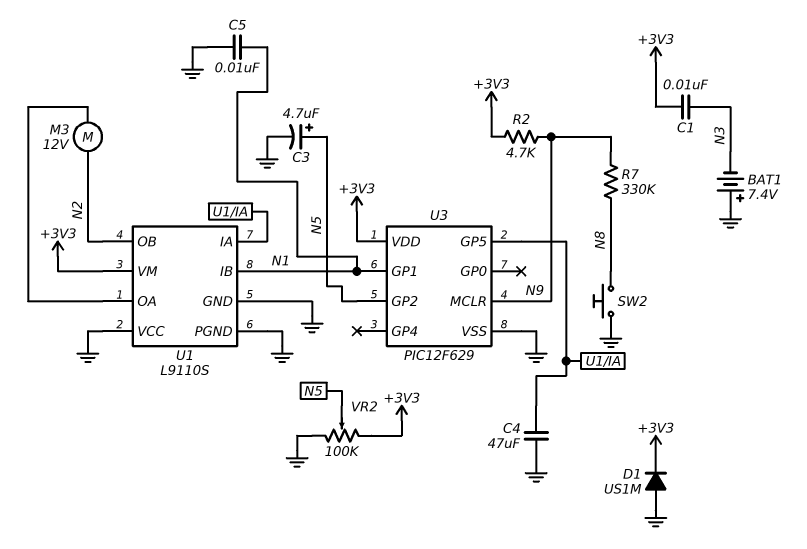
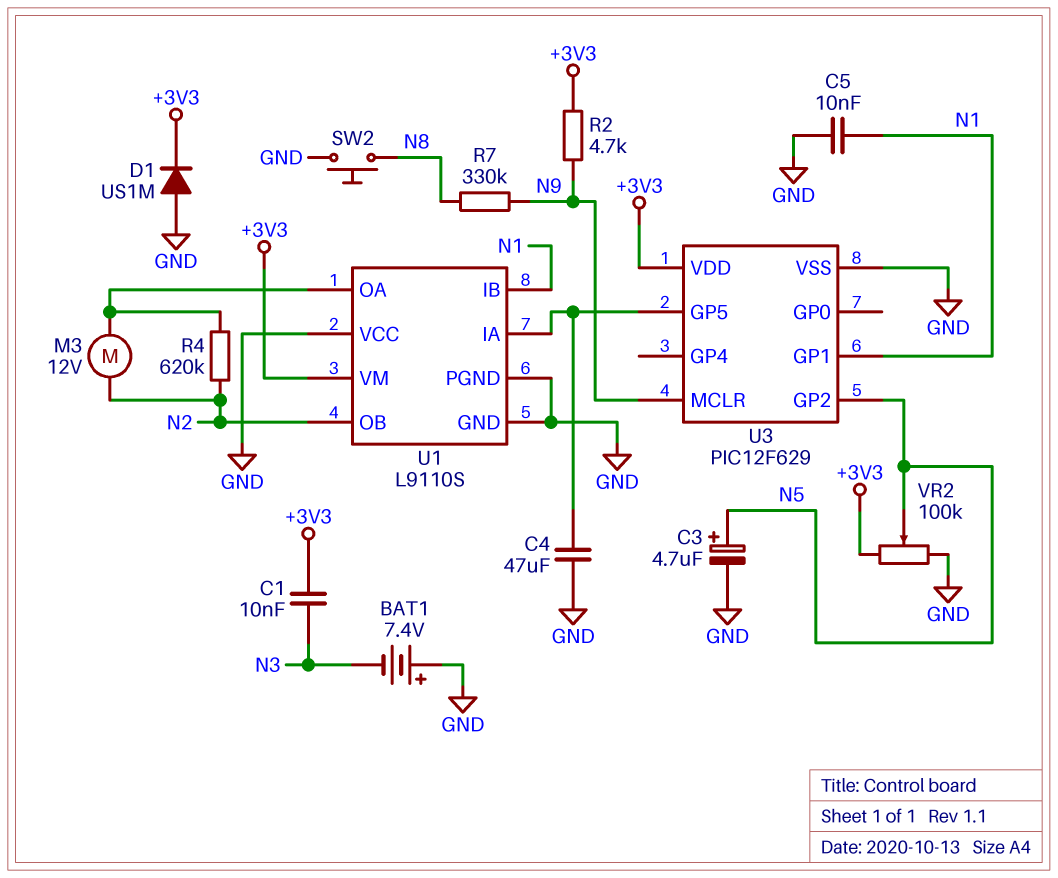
R4: none -> 620k (N2, U1/OA)

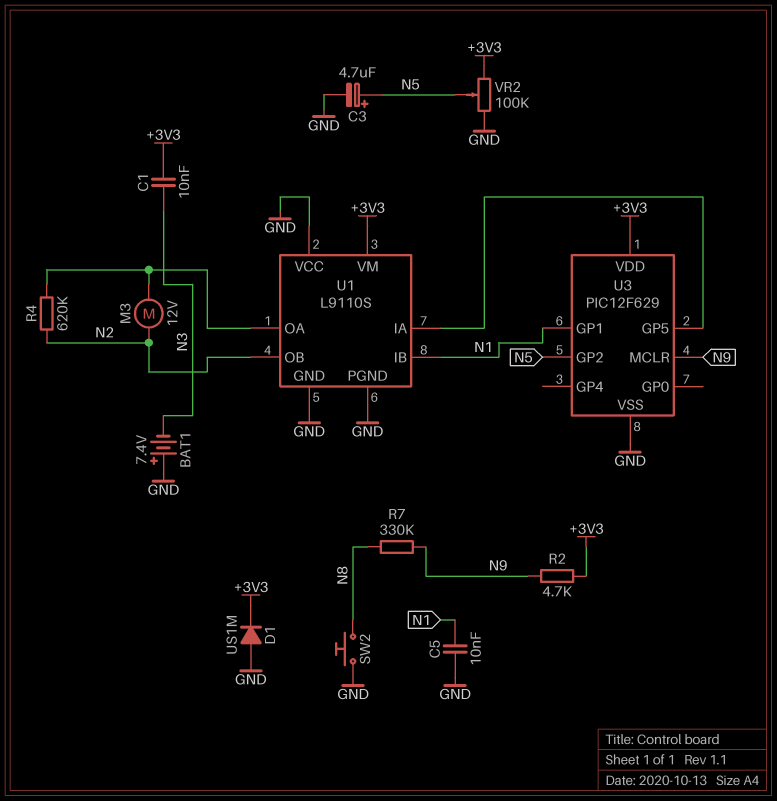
C4: 47uF (GND, U1/IA) -> none

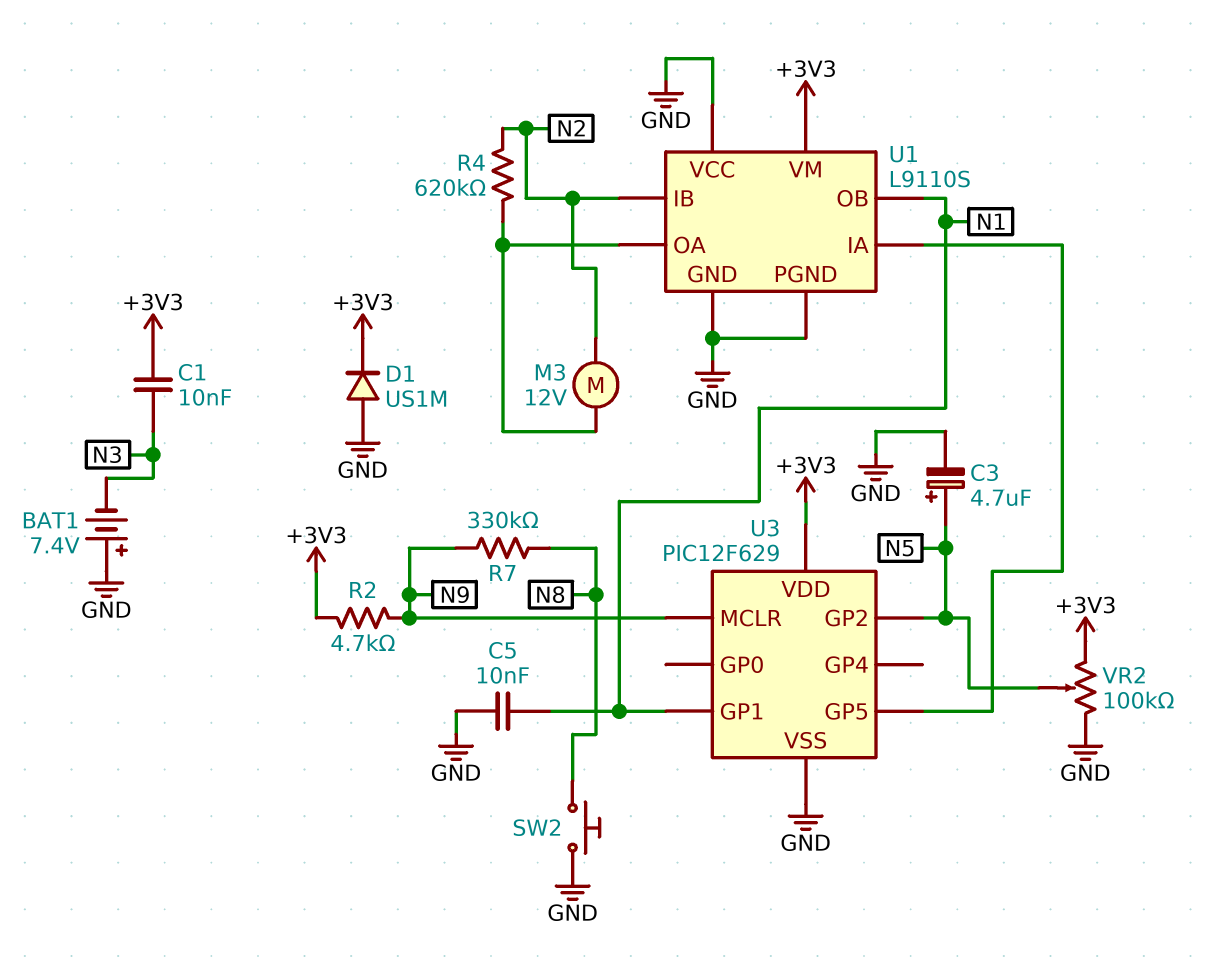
U1 pin IB: N1 -> N2
U1 pin OB: N2 -> N1

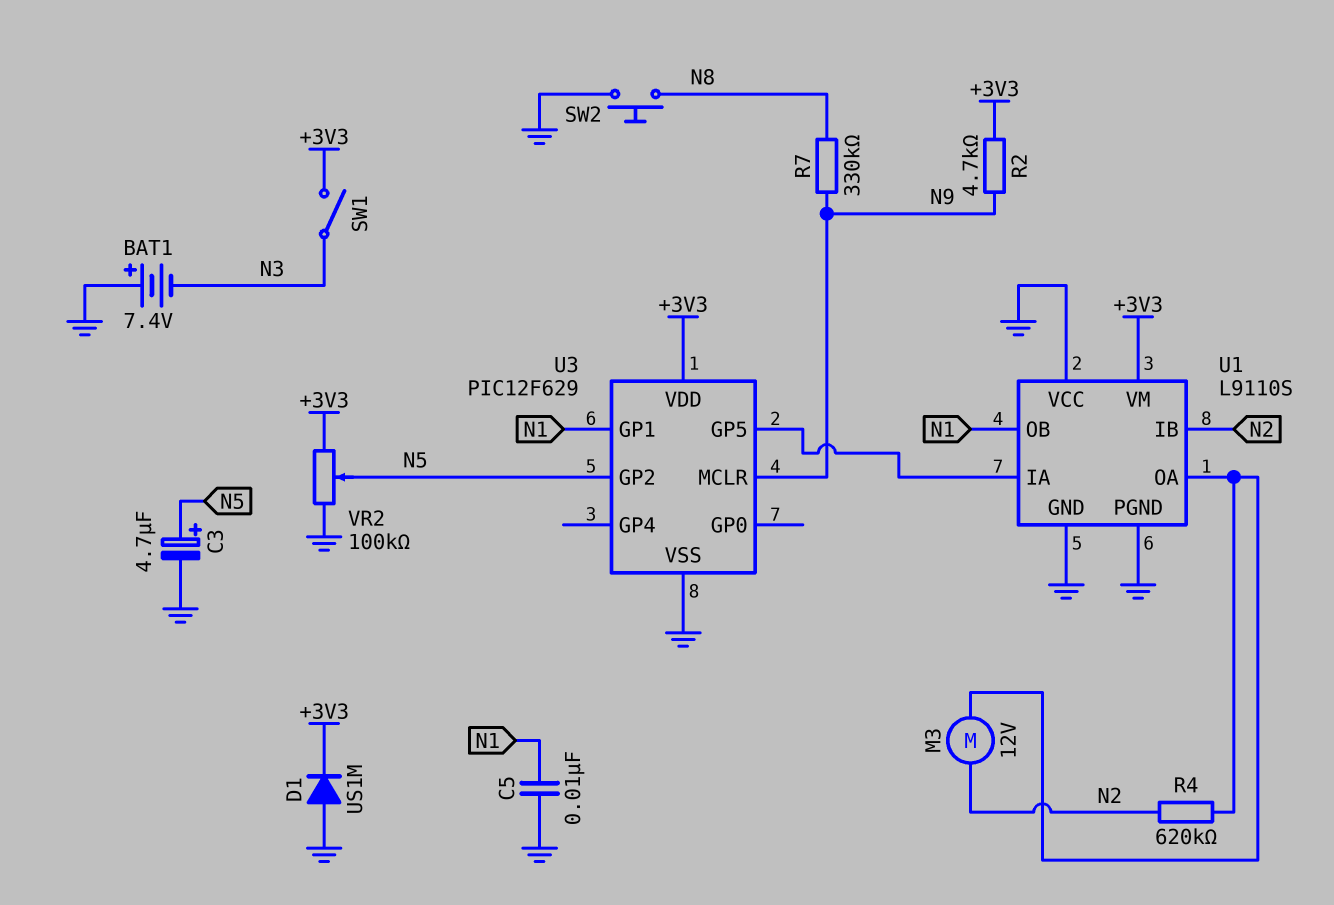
C1: 10nF (+3V3, N3) -> none
SW1: none -> switch (+3V3, N3)

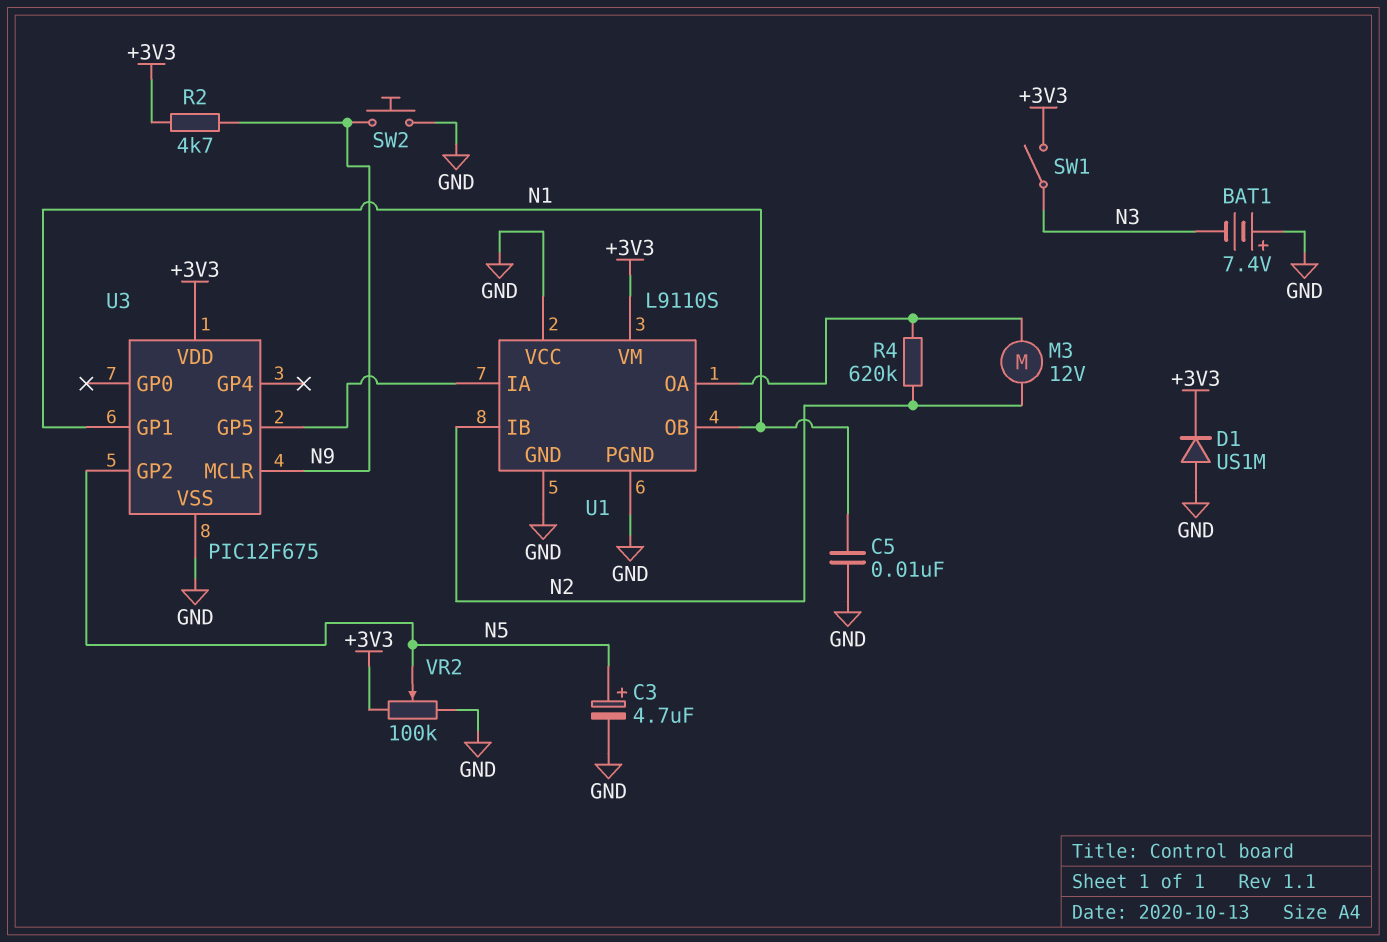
R7: 330k (N8, N9) -> none
SW2: button (GND, N8) -> button (GND, N9)
U3: PIC12F629 -> PIC12F675

